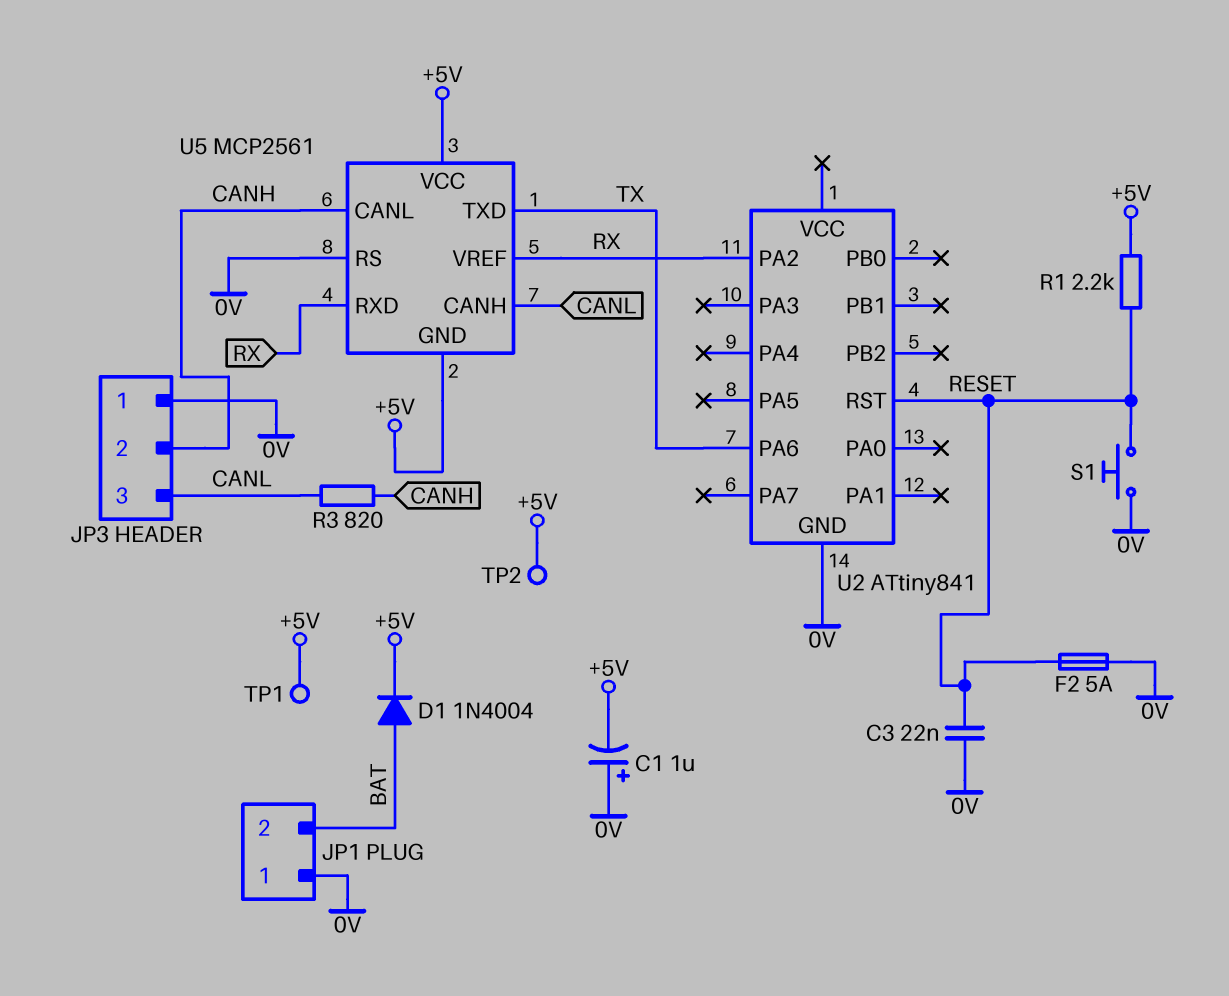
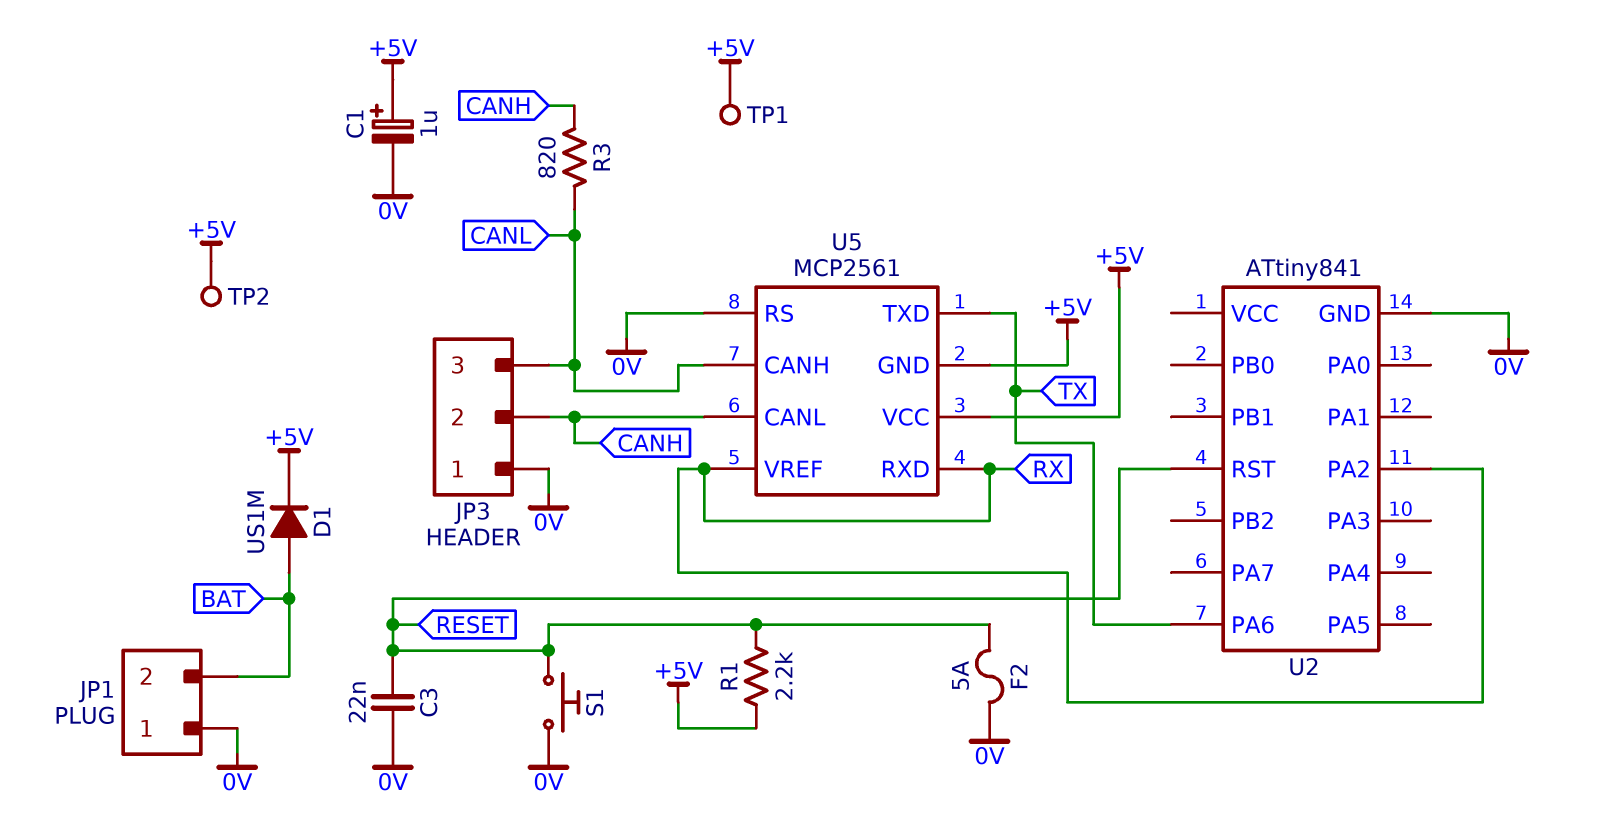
C1: 1uF (plus 0V, minus +5V) -> 1uF (plus +5V, minus 0V)
D1: diode 1N4004 (A BAT, K +5V) -> diode US1M (A BAT, K +5V)

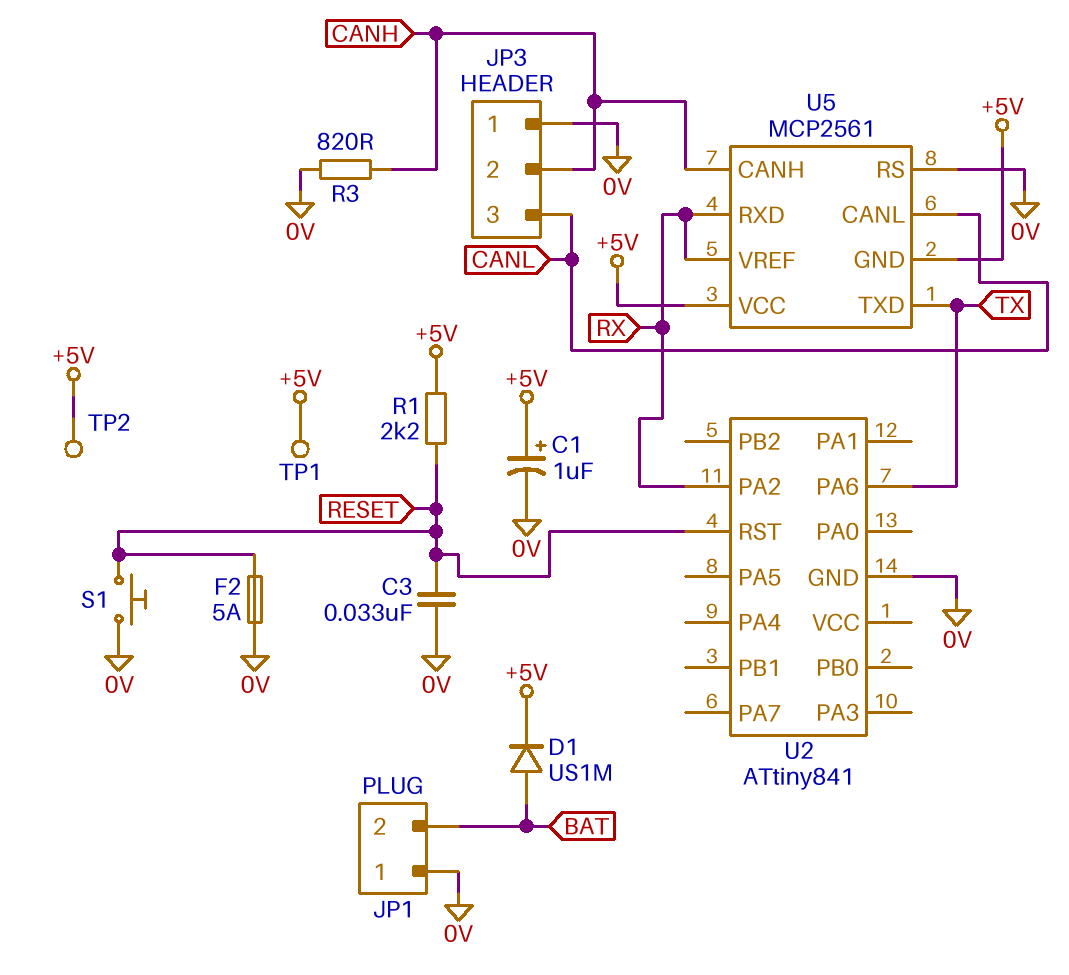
C3: 22nF (0V, RESET) -> 33nF (0V, RESET)
R3: 820 (CANH, CANL) -> 820 (0V, CANH)
U5 pin CANH: CANL -> CANH
U5 pin CANL: CANH -> CANL

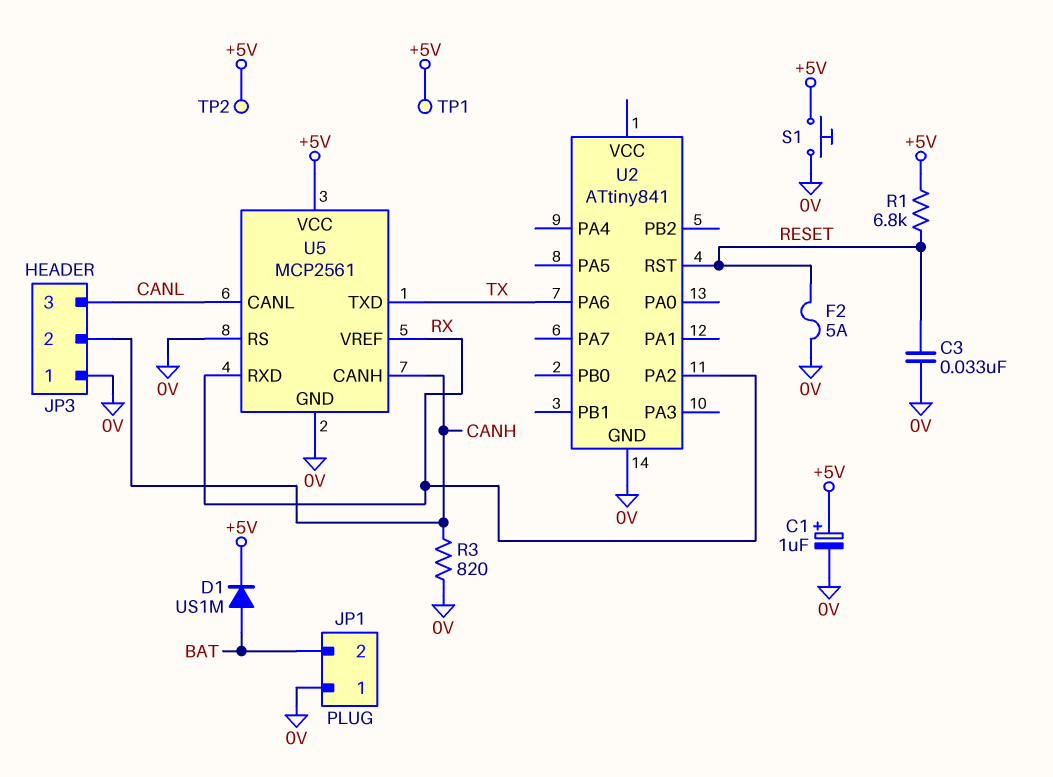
R1: 2.2k (+5V, RESET) -> 6.8k (+5V, RESET)
S1: button (0V, RESET) -> button (+5V, 0V)
U5 pin GND: +5V -> 0V

